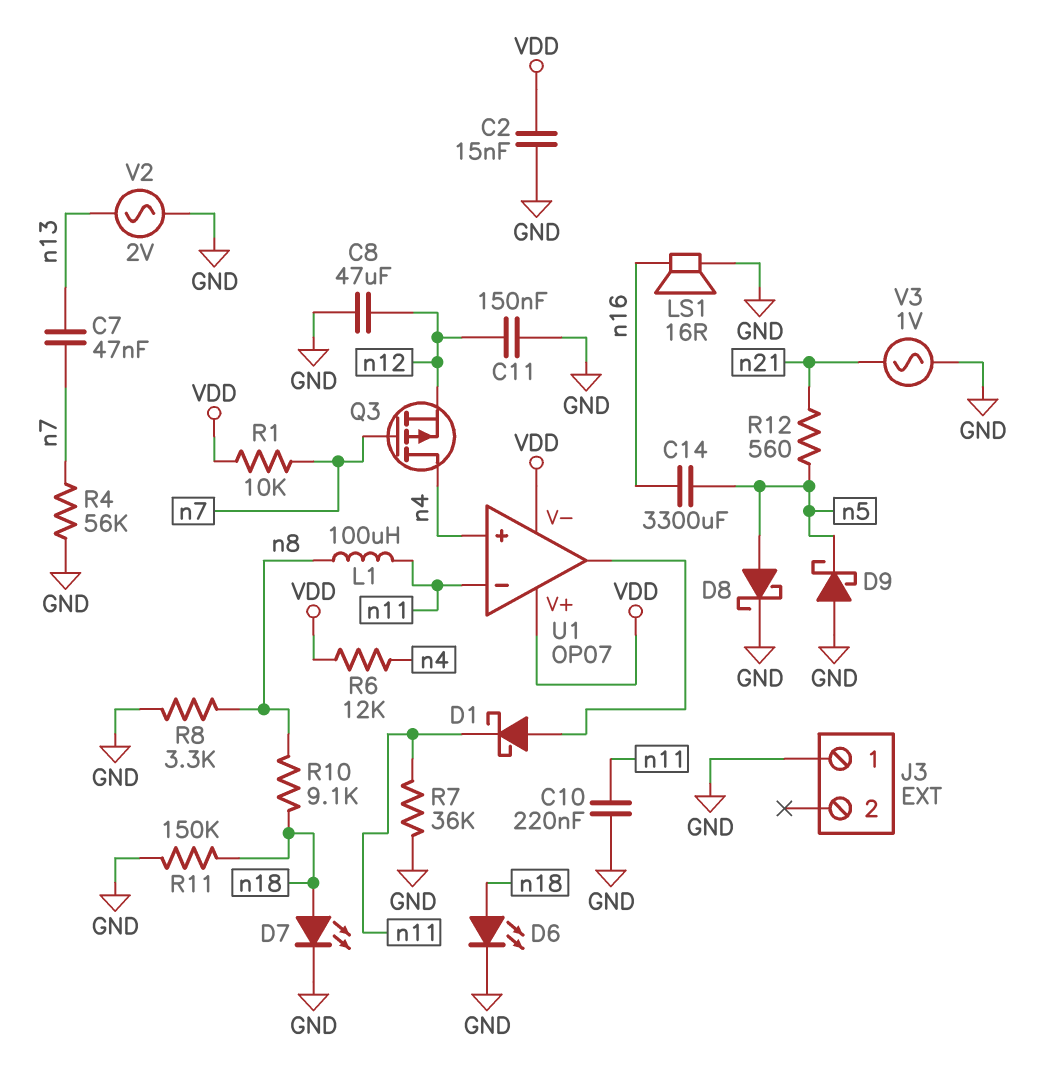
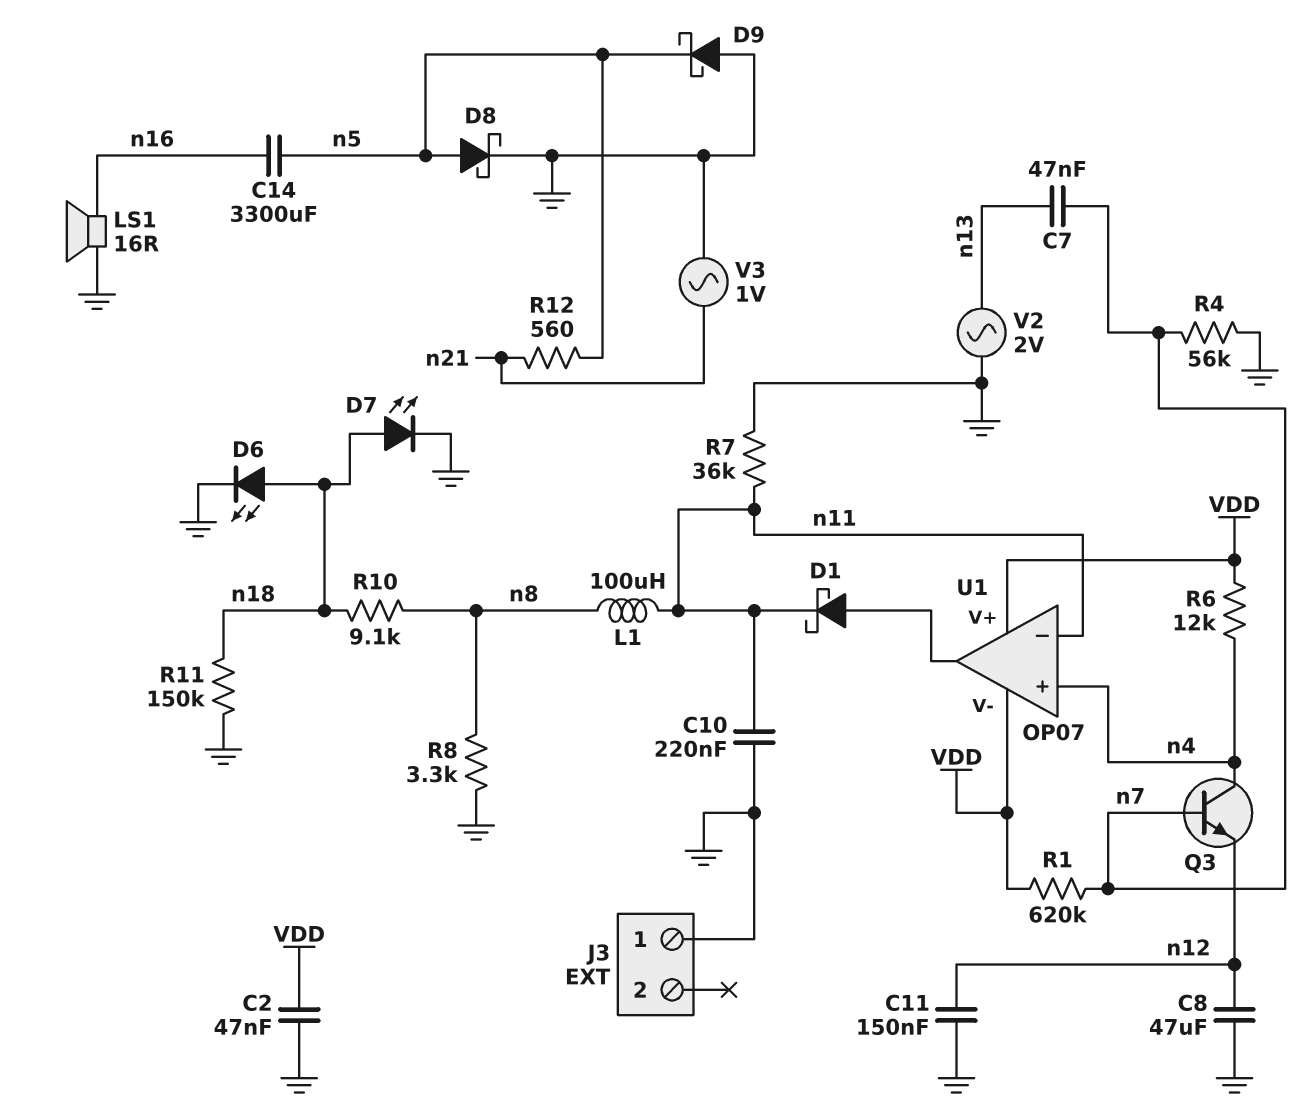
C2: 15nF (GND, VDD) -> 47nF (GND, VDD)
Q3: PMOS (G n7, D n4, S n12) -> NPN (B n7, C n4, E n12)
R1: 10k (VDD, n7) -> 620k (VDD, n7)

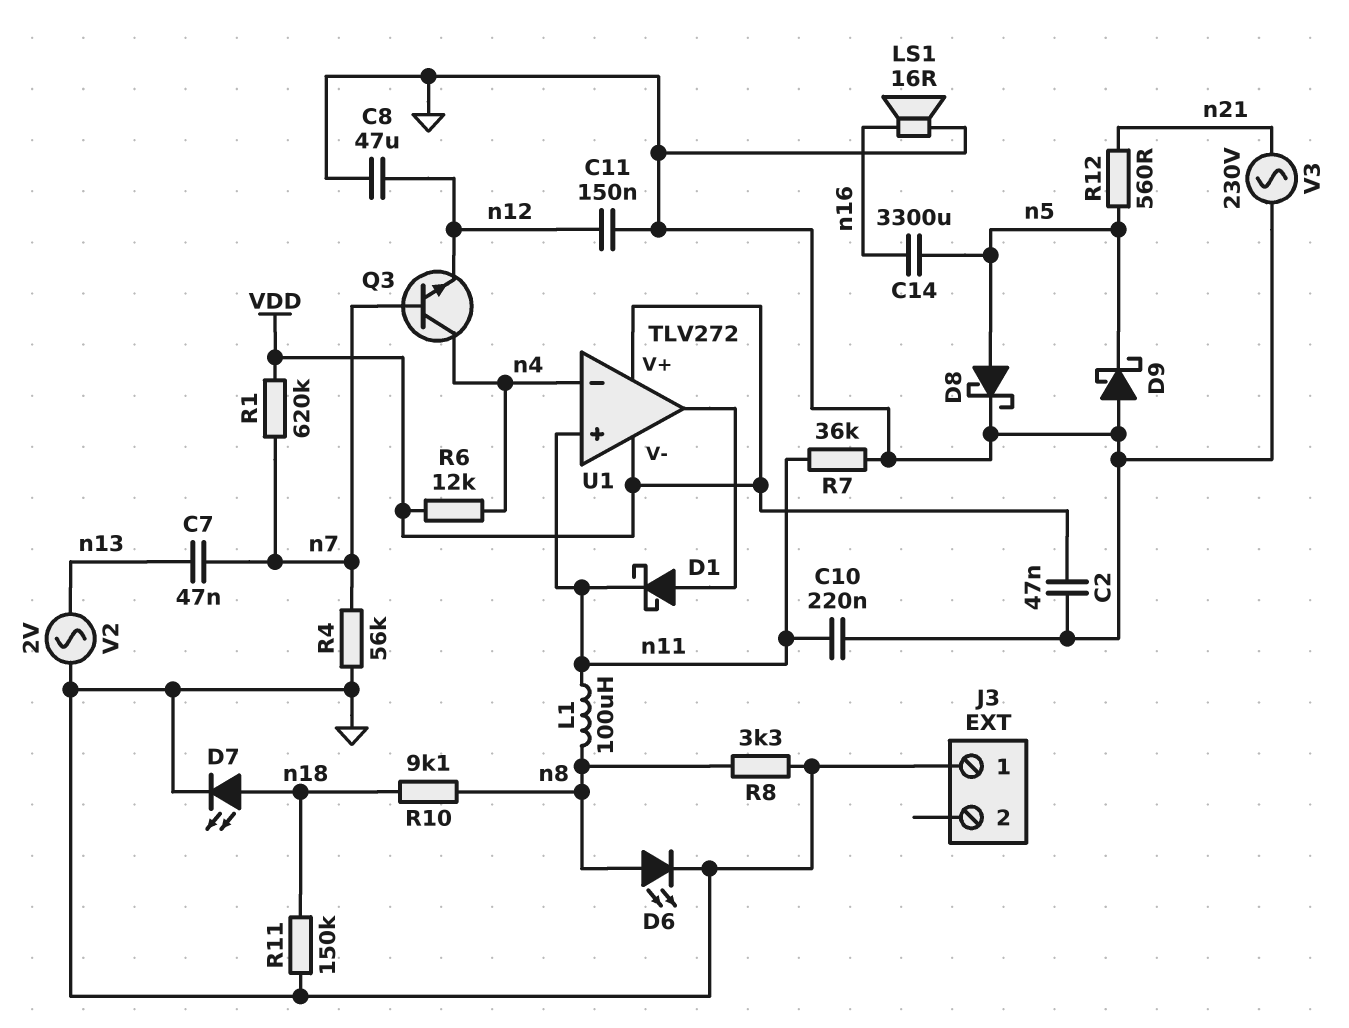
D6: LED (A n18, K GND) -> LED (A n8, K GND)
U1: OP07 -> TLV272
U1 pin in+: n4 -> n11
U1 pin in-: n11 -> n4
V3: AC 1V (GND, n21) -> AC 230V (GND, n21)

